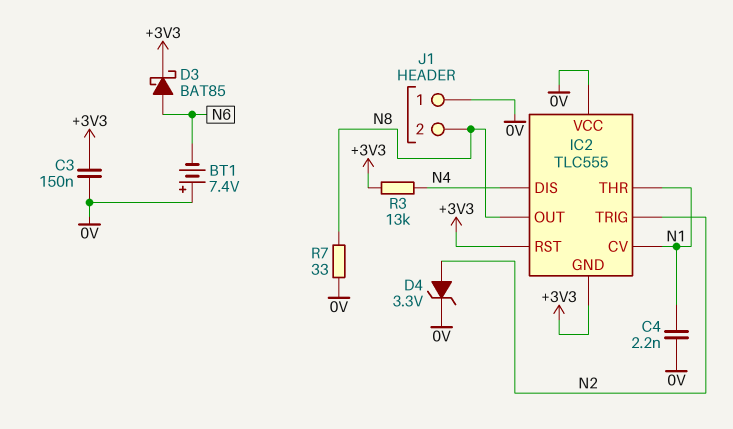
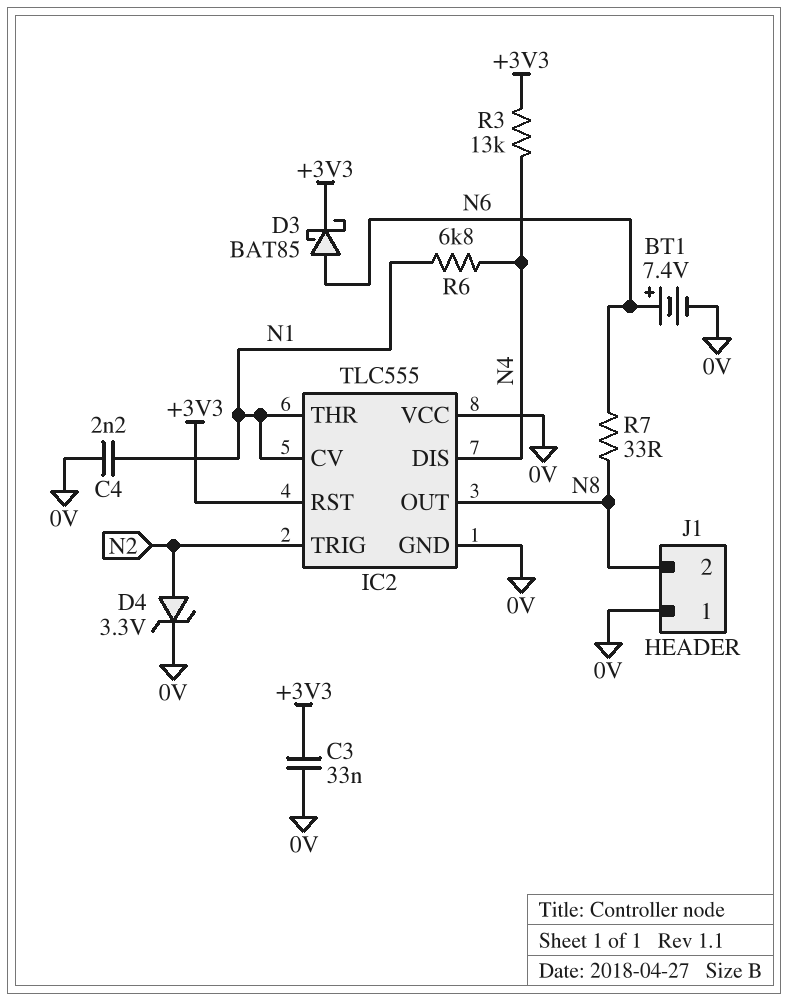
BT1: 7.4V (plus 0V, minus N6) -> 7.4V (plus N6, minus 0V)
C3: 150nF (+3V3, 0V) -> 33nF (+3V3, 0V)
IC2 pin GND: +3V3 -> 0V
R6: none -> 6.8k (N1, N4)
R7: 33 (0V, N8) -> 33 (N6, N8)

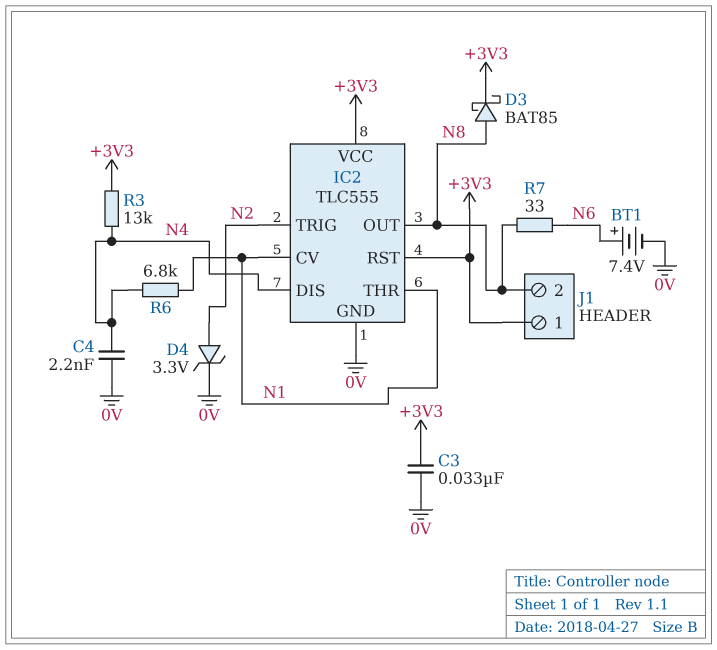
C4: 2.2nF (0V, N1) -> 2.2nF (0V, N4)
D3: schottky BAT85 (A N6, K +3V3) -> schottky BAT85 (A N8, K +3V3)
IC2 pin VCC: 0V -> +3V3
J1 pin 1: 0V -> +3V3

